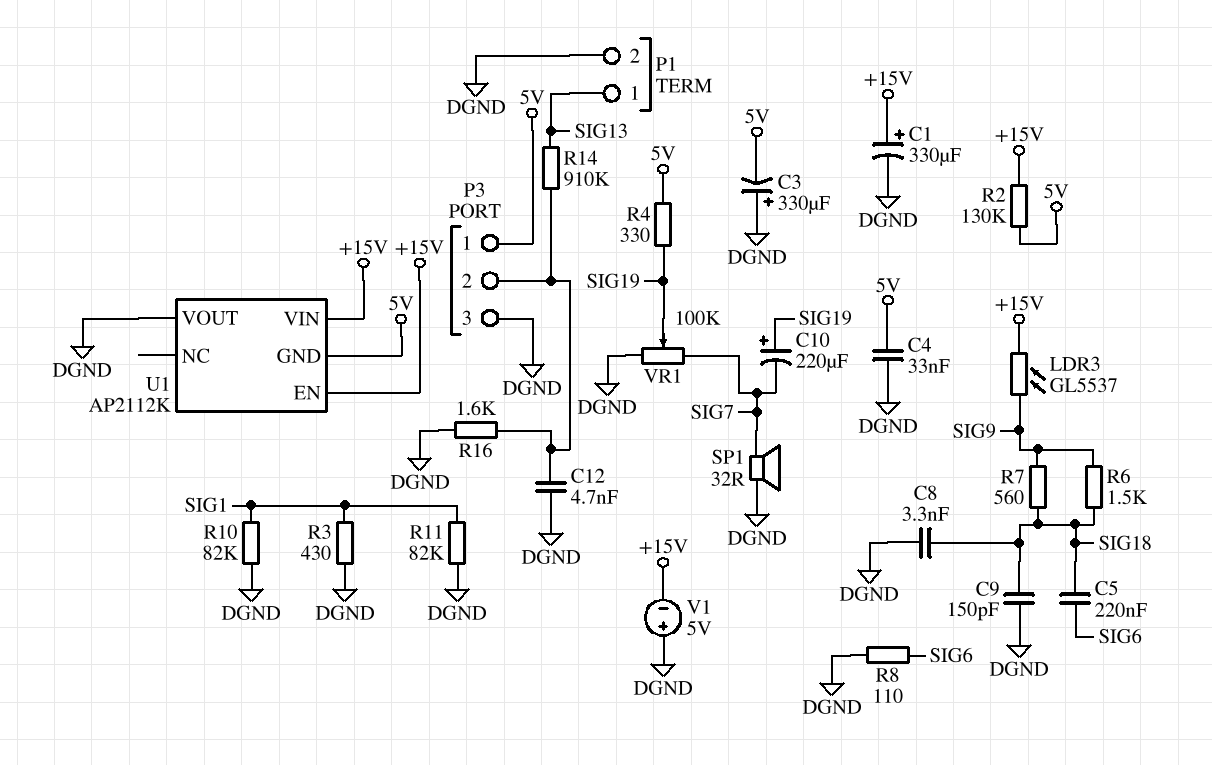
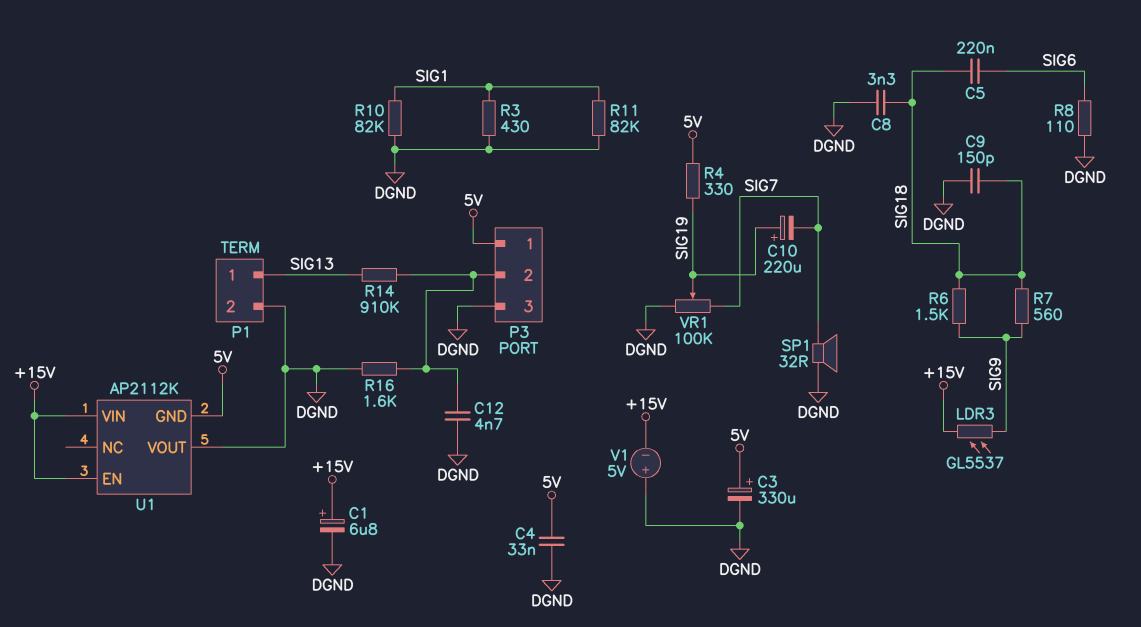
C1: 330uF (plus +15V, minus DGND) -> 6.8uF (plus +15V, minus DGND)
C3: 330uF (plus DGND, minus 5V) -> 330uF (plus 5V, minus DGND)
R2: 130k (+15V, 5V) -> none

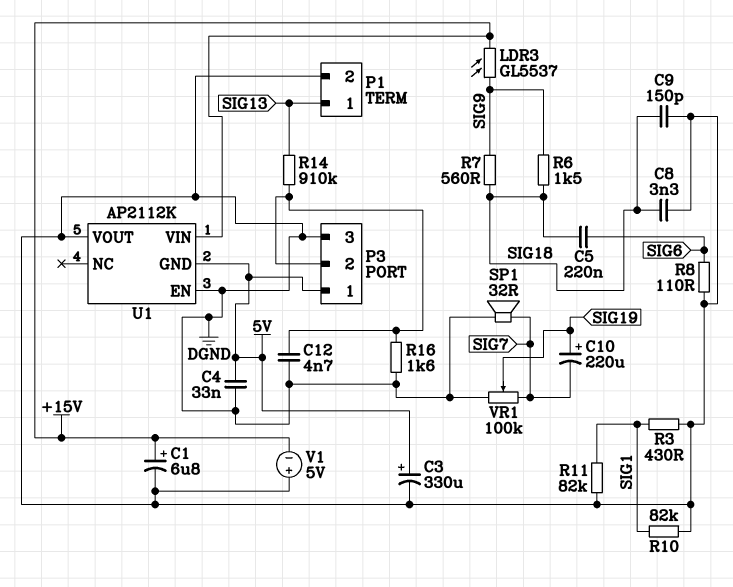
R4: 330 (5V, SIG19) -> none
U1 pin EN: +15V -> DGND

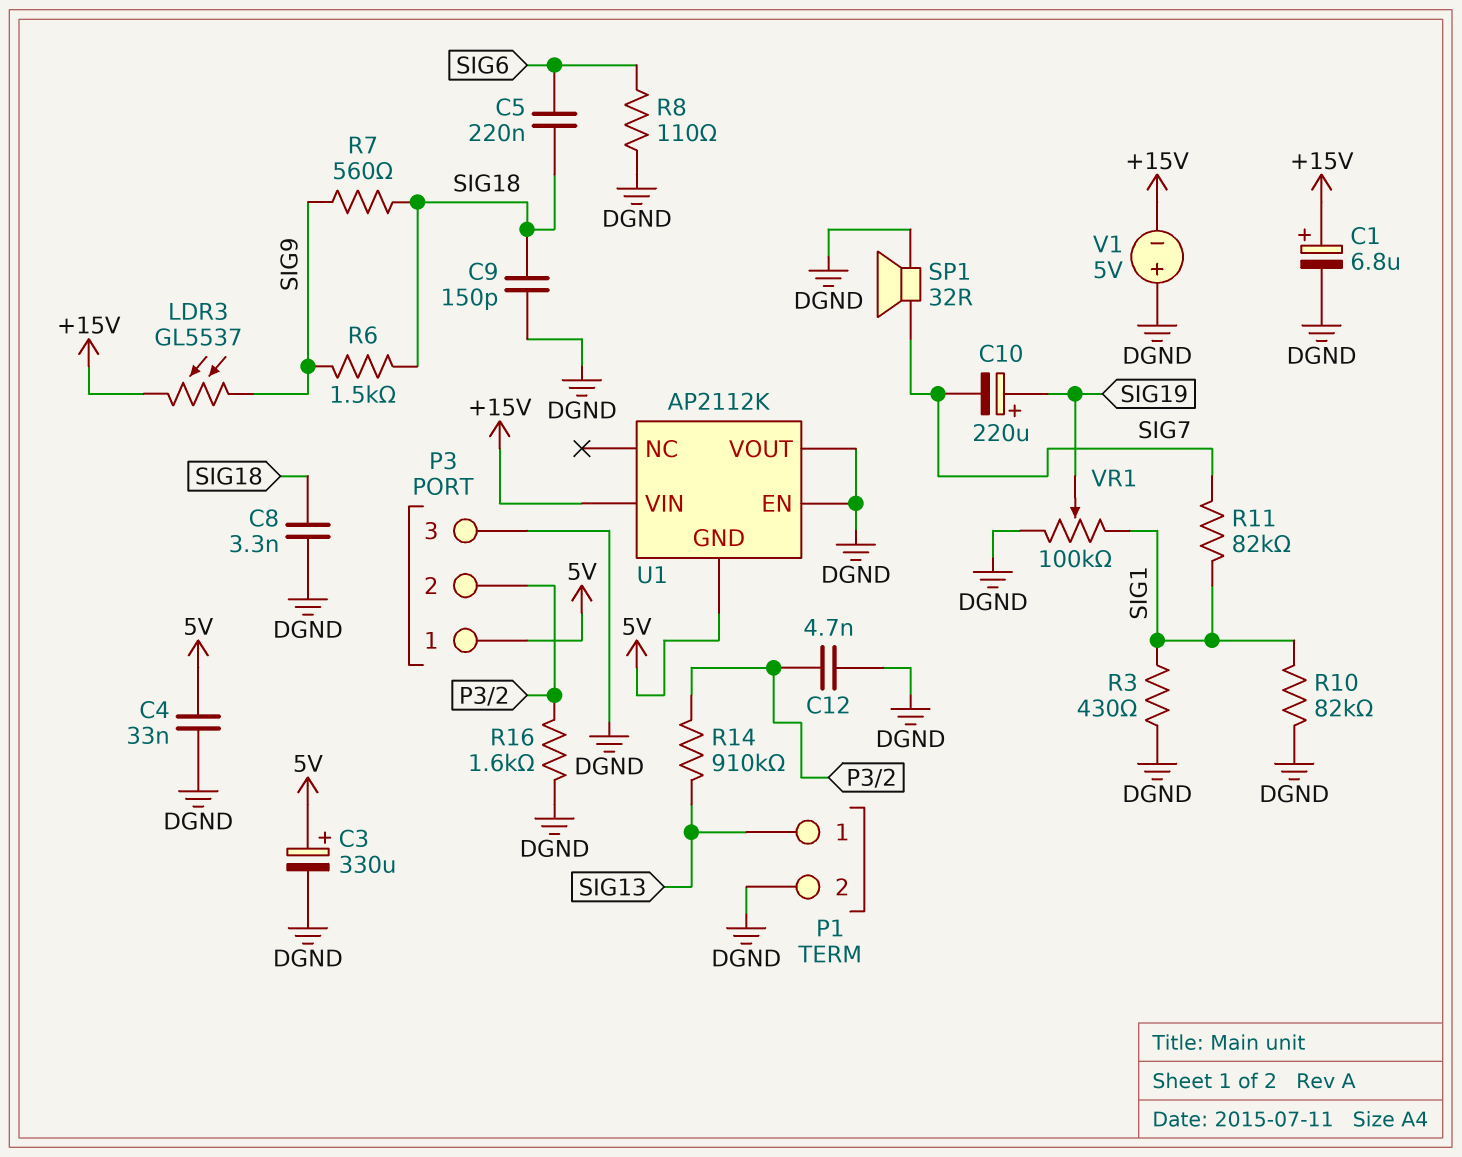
R11: 82k (DGND, SIG1) -> 82k (SIG1, SIG7)
VR1: 100k (DGND, SIG7, wiper SIG19) -> 100k (DGND, SIG1, wiper SIG19)

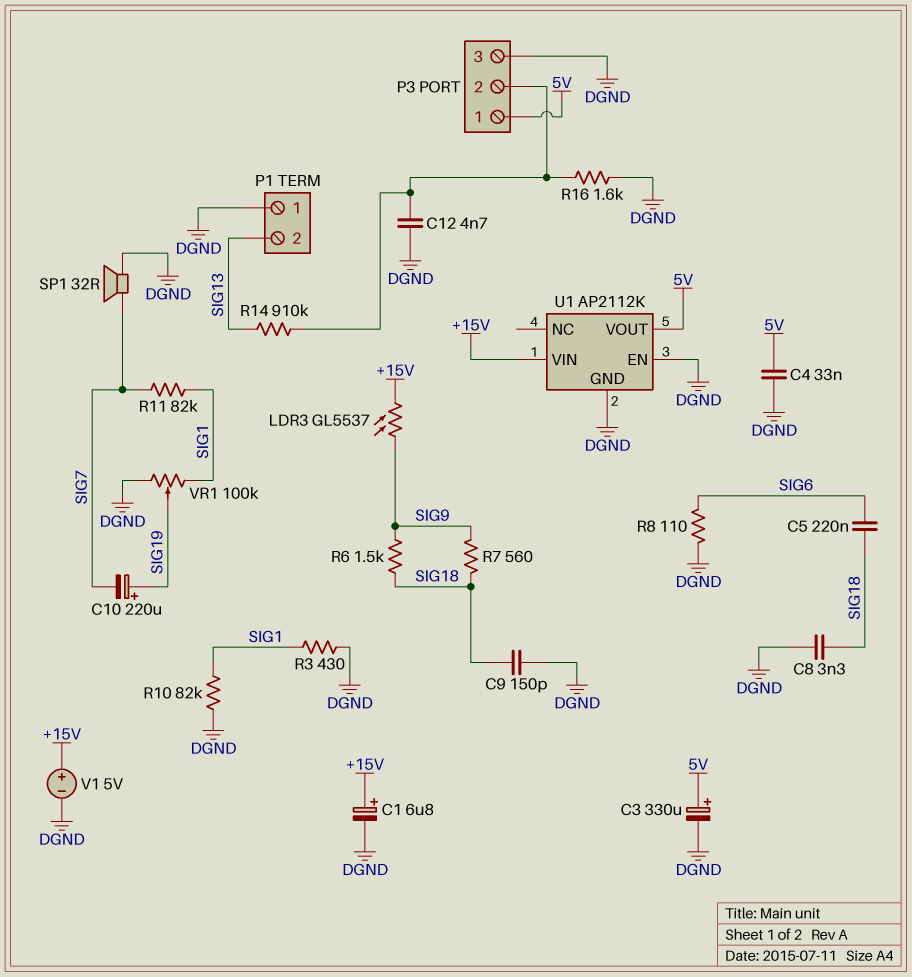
P1 pin 1: SIG13 -> DGND
P1 pin 2: DGND -> SIG13
U1 pin GND: 5V -> DGND
U1 pin VOUT: DGND -> 5V
V1: 5V (plus DGND, minus +15V) -> 5V (plus +15V, minus DGND)

